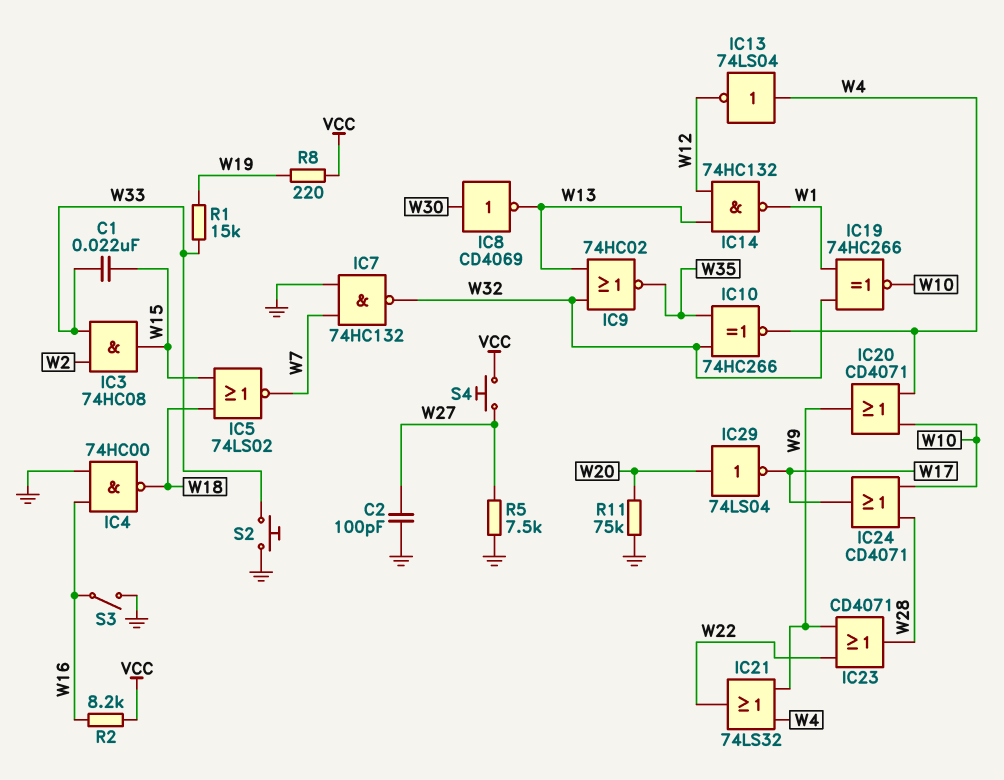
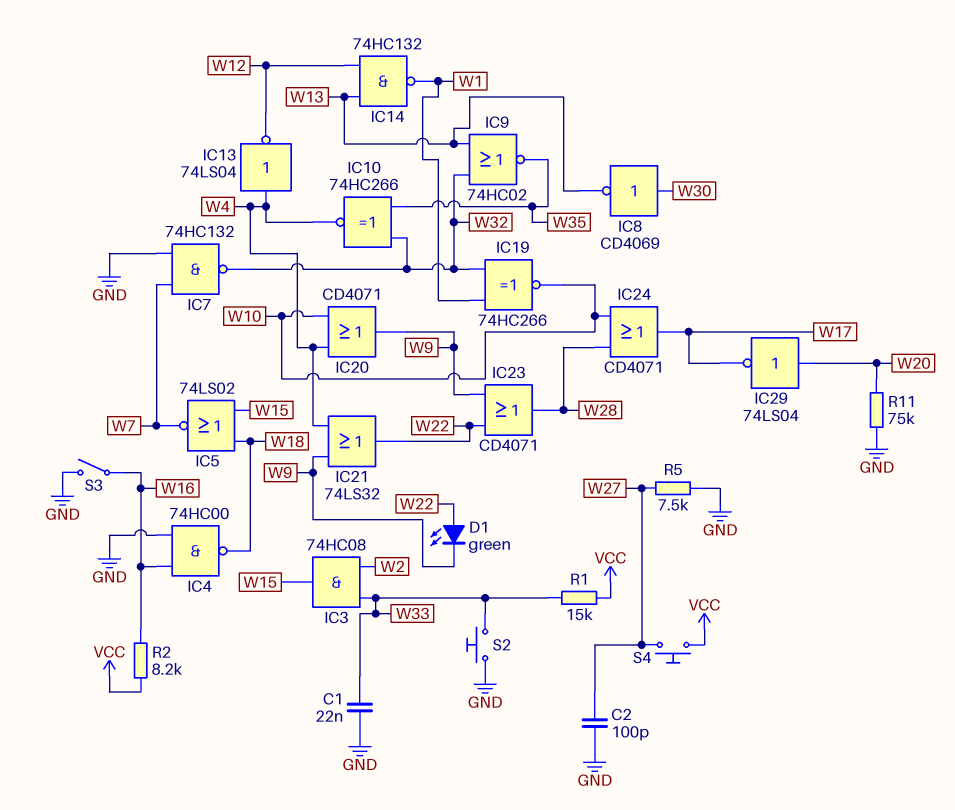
C1: 22nF (W15, W33) -> 22nF (GND, W33)
D1: none -> LED green (A W22, K W9)
R1: 15k (W19, W33) -> 15k (VCC, W33)
R8: 220 (VCC, W19) -> none

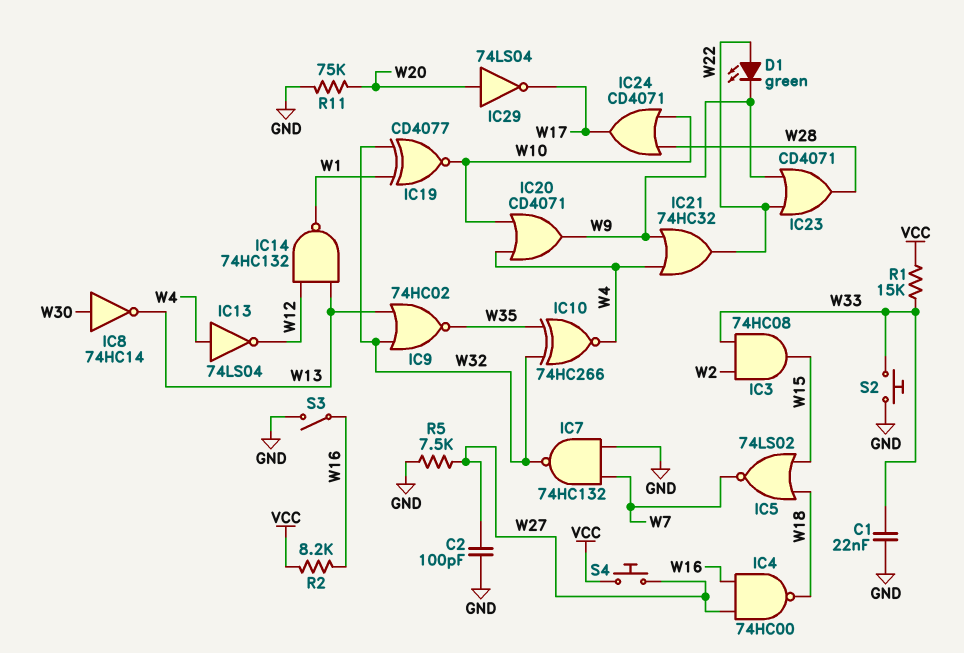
IC4: NAND 74HC00 (in GND, in W16, out W18) -> NAND 74HC00 (in W16, in W27, out W18)
IC8: NOT CD4069 (in W30, out W13) -> NOT 74HC14 (in W30, out W13)
IC19: XNOR 74HC266 (in W1, in W32, out W10) -> XNOR CD4077 (in W1, in W32, out W10)
IC21: OR 74LS32 (in W4, in W9, out W22) -> OR 74HC32 (in W4, in W9, out W22)

